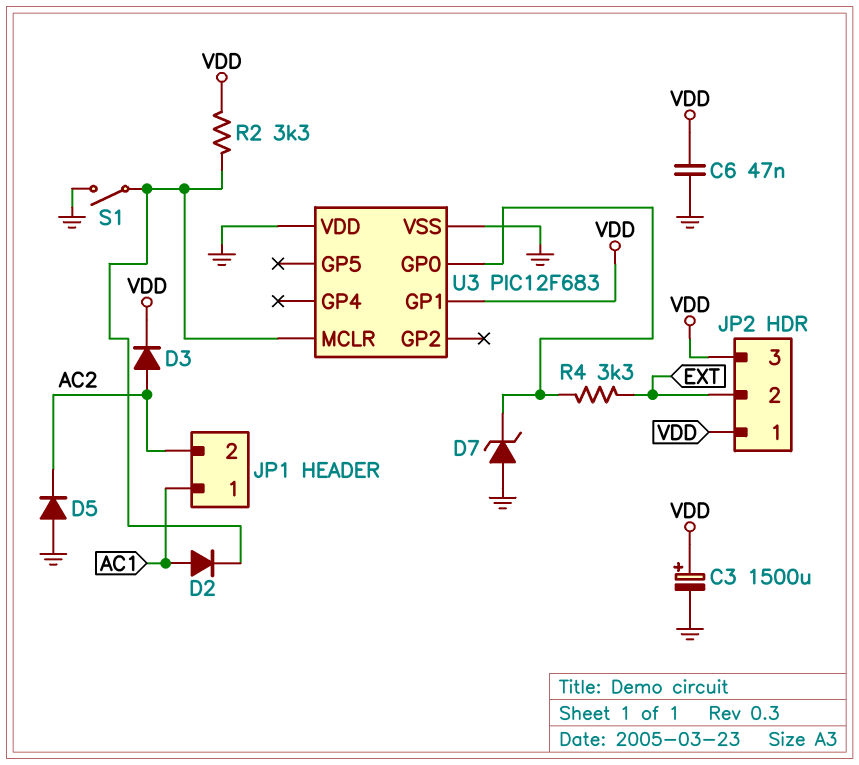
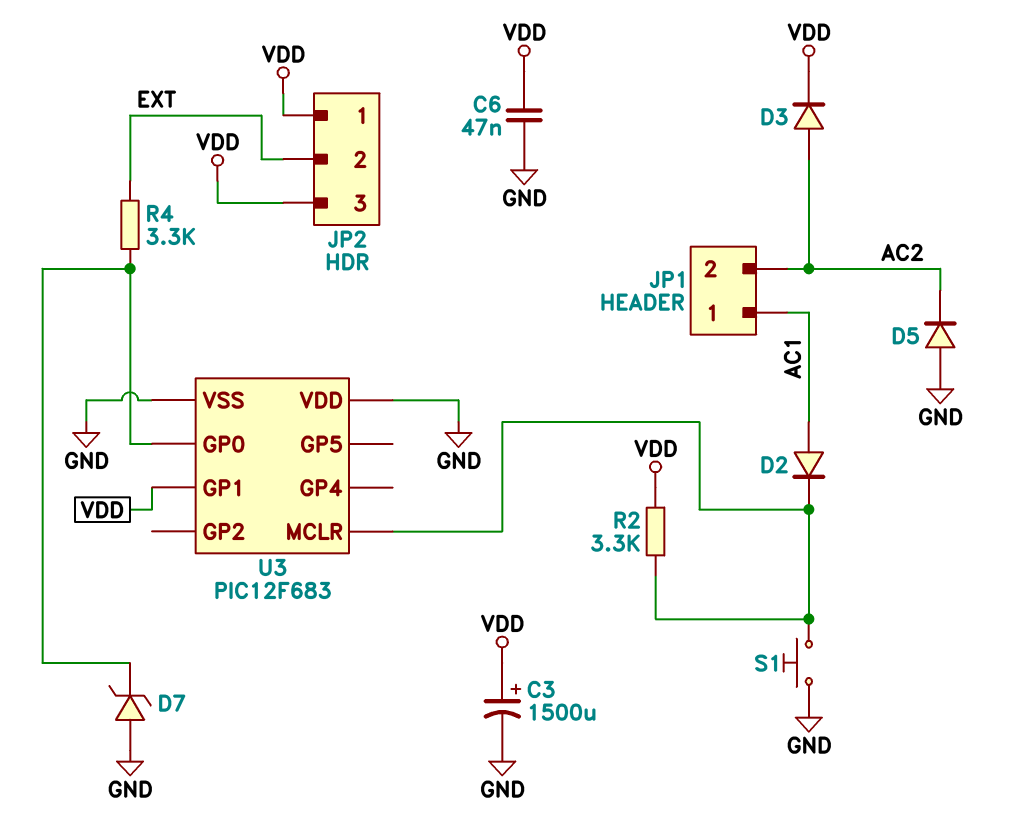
S1: switch (GND, U3/MCLR) -> button (GND, U3/MCLR)

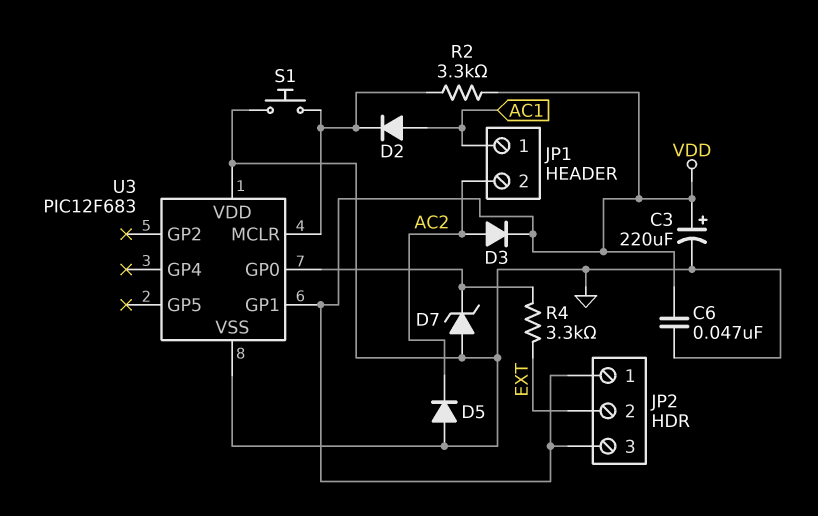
C3: 1500uF (plus VDD, minus GND) -> 220uF (plus VDD, minus GND)

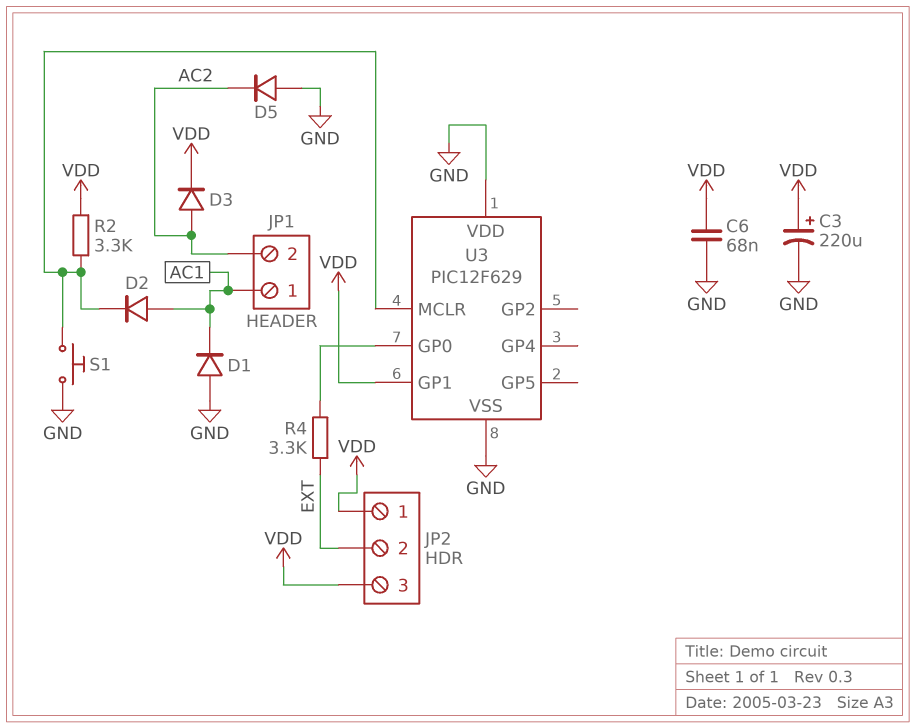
C6: 47nF (GND, VDD) -> 68nF (GND, VDD)
D1: none -> diode (A GND, K AC1)
D7: zener (A GND, K U3/GP0) -> none
U3: PIC12F683 -> PIC12F629

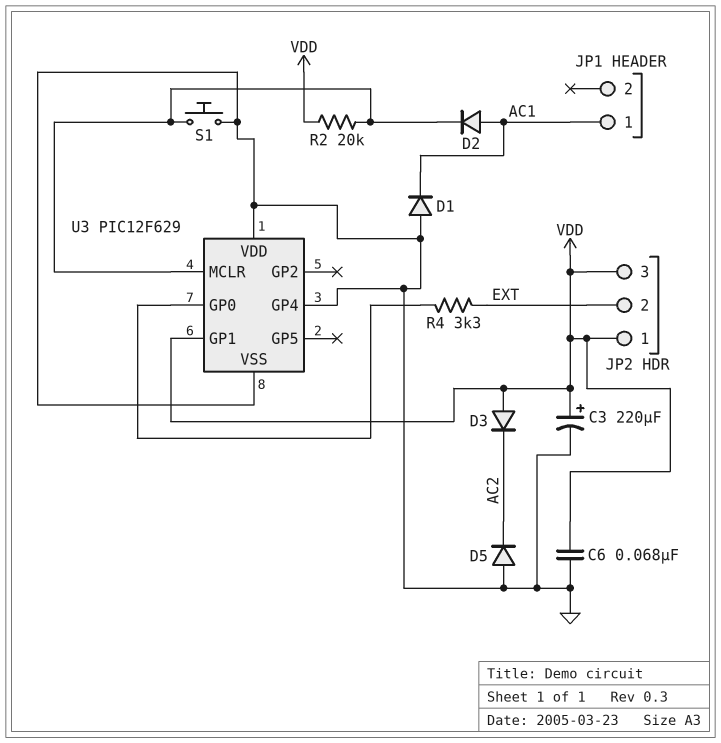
D3: diode (A AC2, K VDD) -> diode (A VDD, K AC2)
JP1 pin 2: AC2 -> none
R2: 3.3k (U3/MCLR, VDD) -> 20k (U3/MCLR, VDD)
U3 pin GP4: none -> GND

